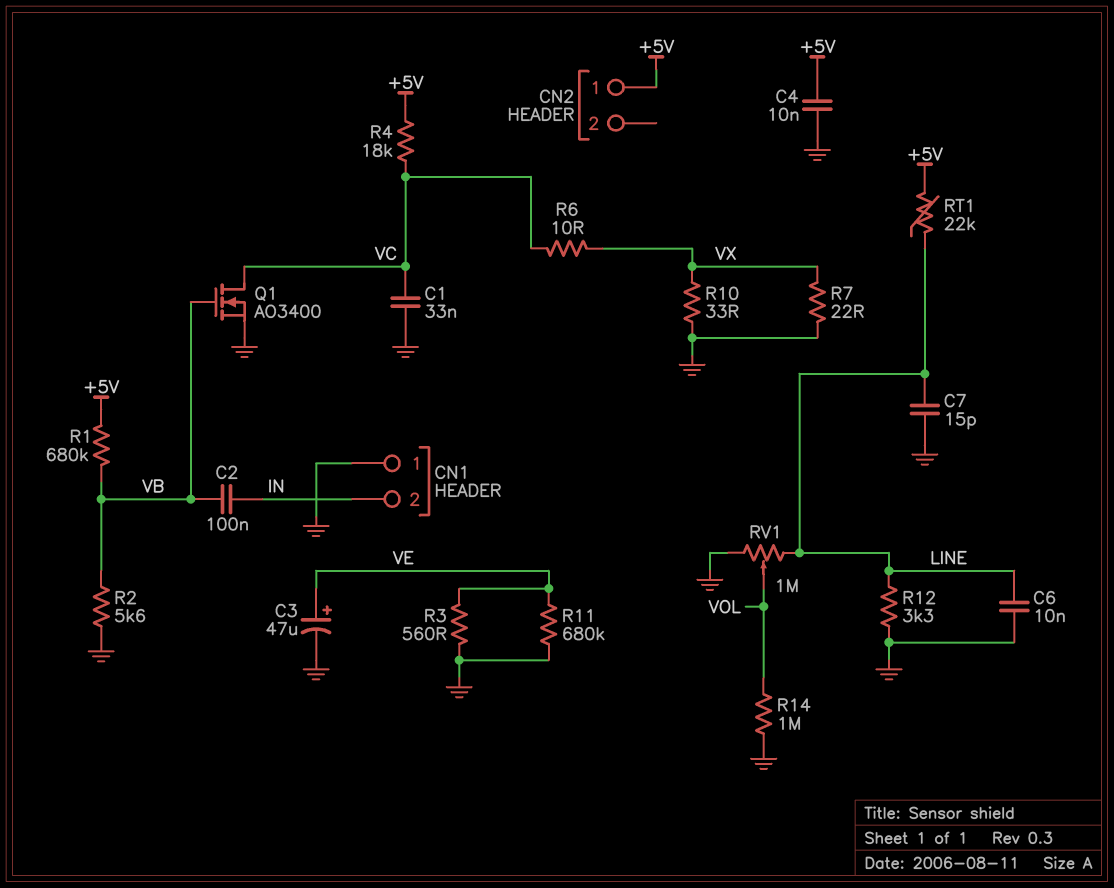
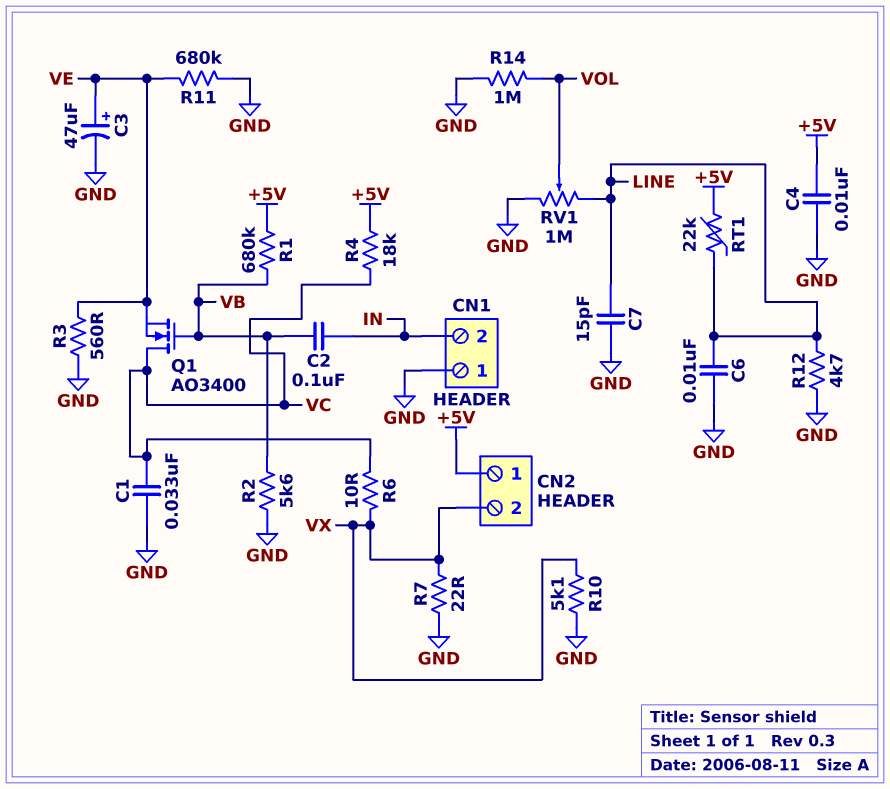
CN2 pin 2: none -> VX
Q1: NMOS AO3400 (G VB, D VC, S GND) -> NMOS AO3400 (G VB, D VC, S VE)
R10: 33 (GND, VX) -> 5.1k (GND, VX)
R12: 3.3k (GND, LINE) -> 4.7k (GND, LINE)

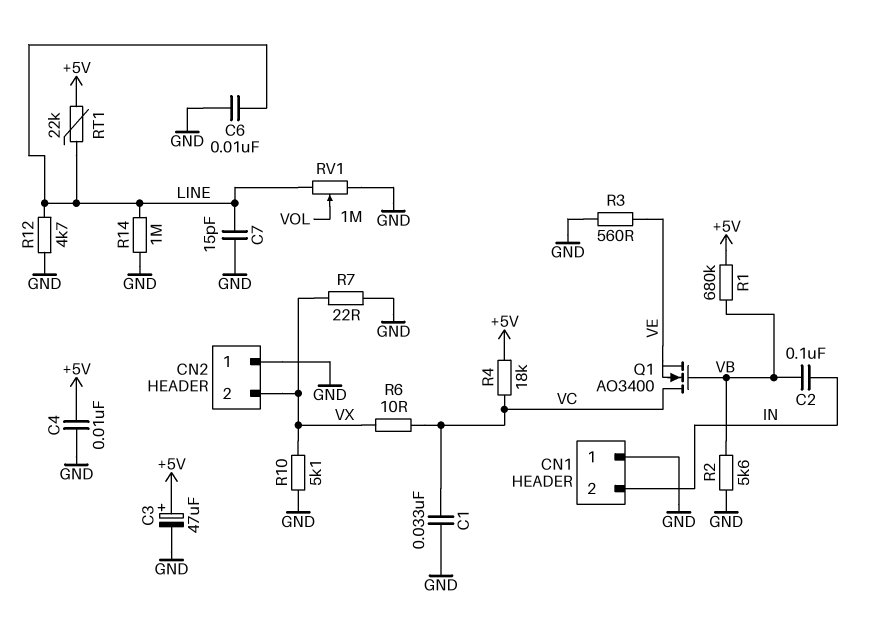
C3: 47uF (plus VE, minus GND) -> 47uF (plus +5V, minus GND)
CN2 pin 1: +5V -> GND
R11: 680k (GND, VE) -> none
R14: 1M (GND, VOL) -> 1M (GND, LINE)

